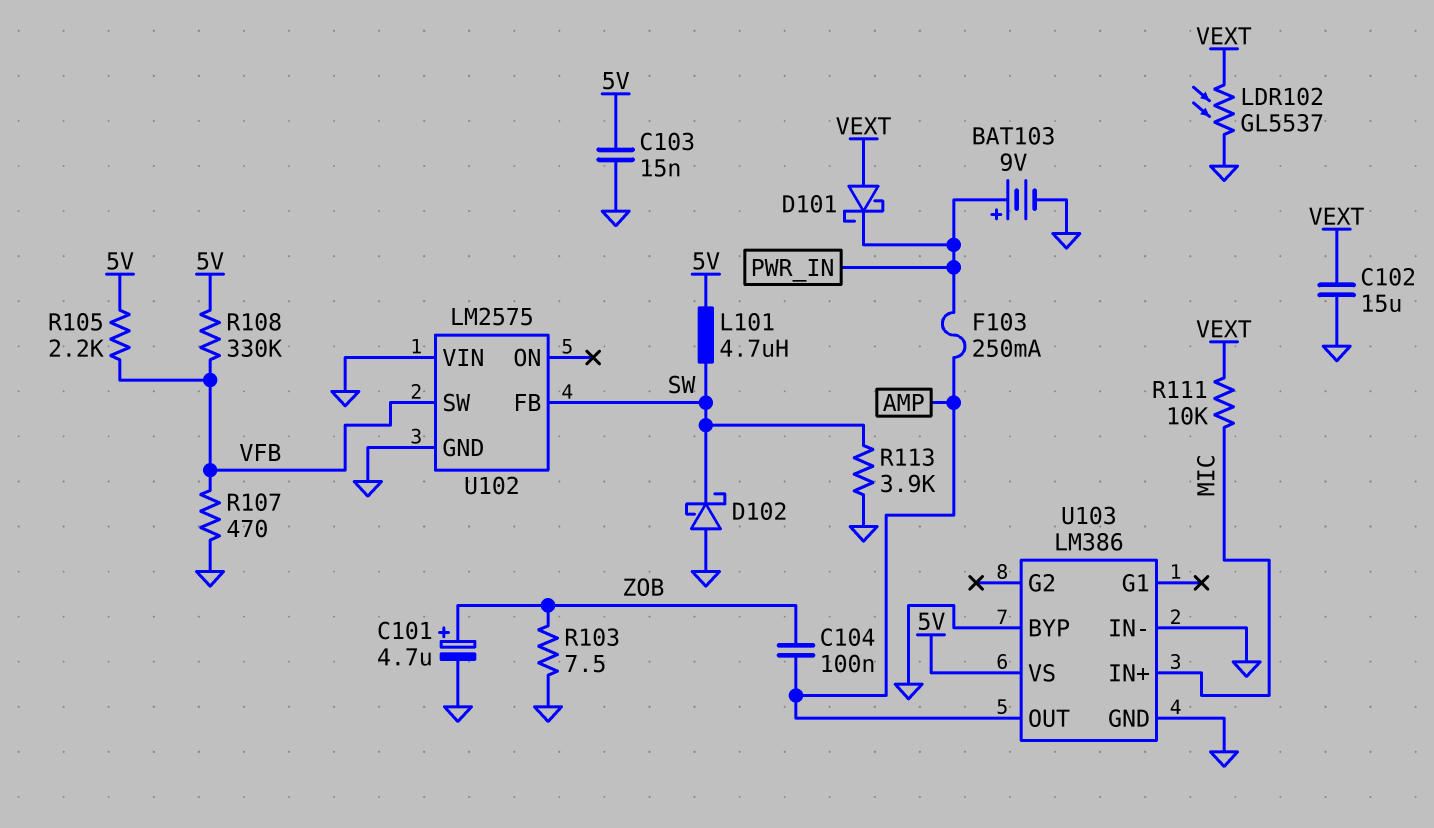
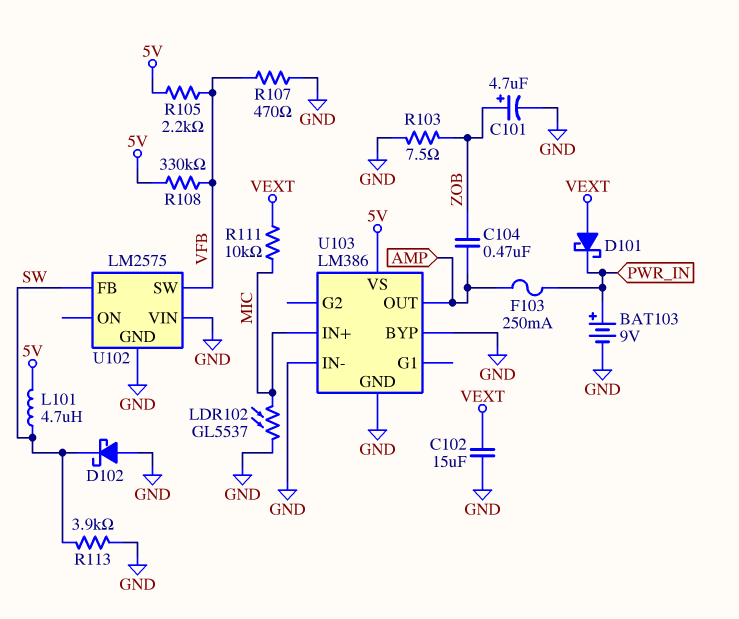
C103: 15nF (5V, GND) -> none
C104: 100nF (AMP, ZOB) -> 470nF (AMP, ZOB)
LDR102: GL5537 (GND, VEXT) -> GL5537 (GND, MIC)

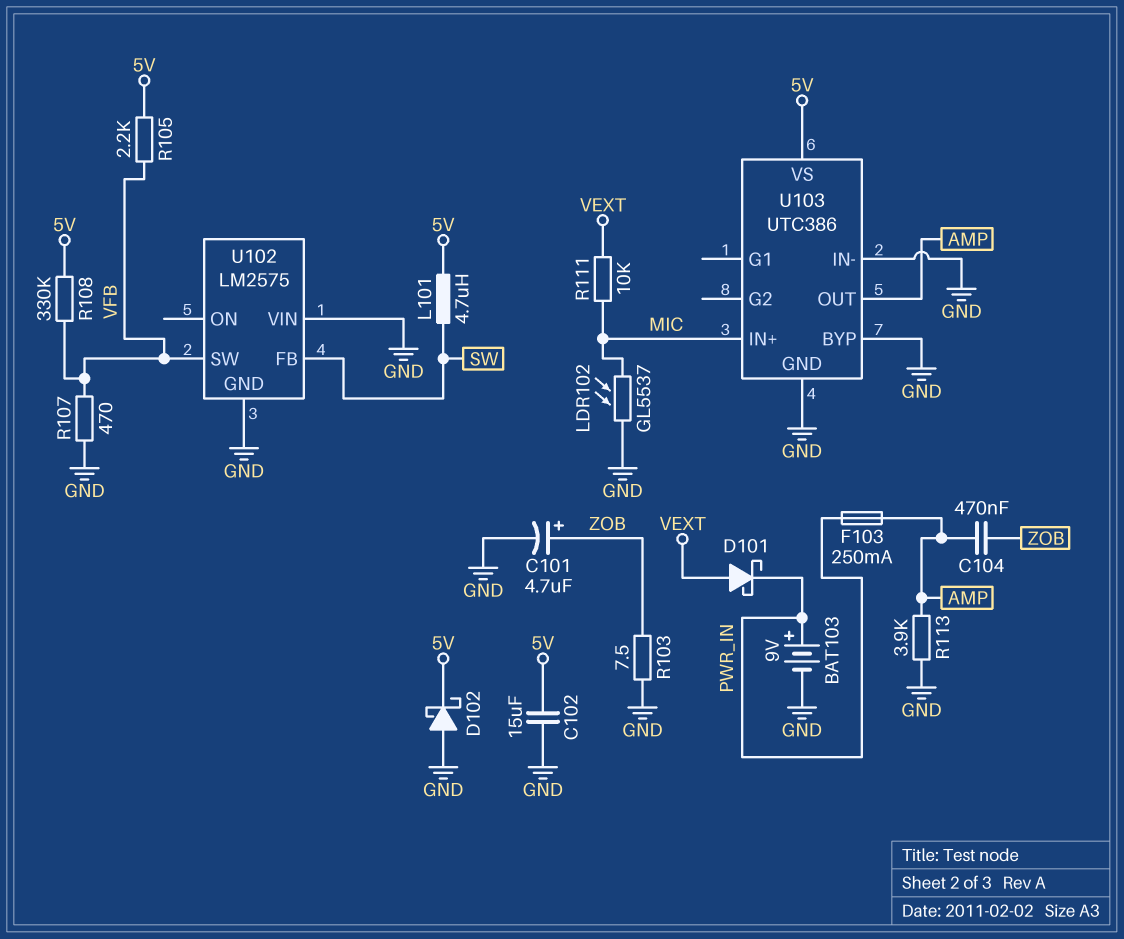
C102: 15uF (GND, VEXT) -> 15uF (5V, GND)
D102: schottky (A GND, K SW) -> schottky (A GND, K 5V)
R113: 3.9k (GND, SW) -> 3.9k (AMP, GND)
U103: LM386 -> UTC386

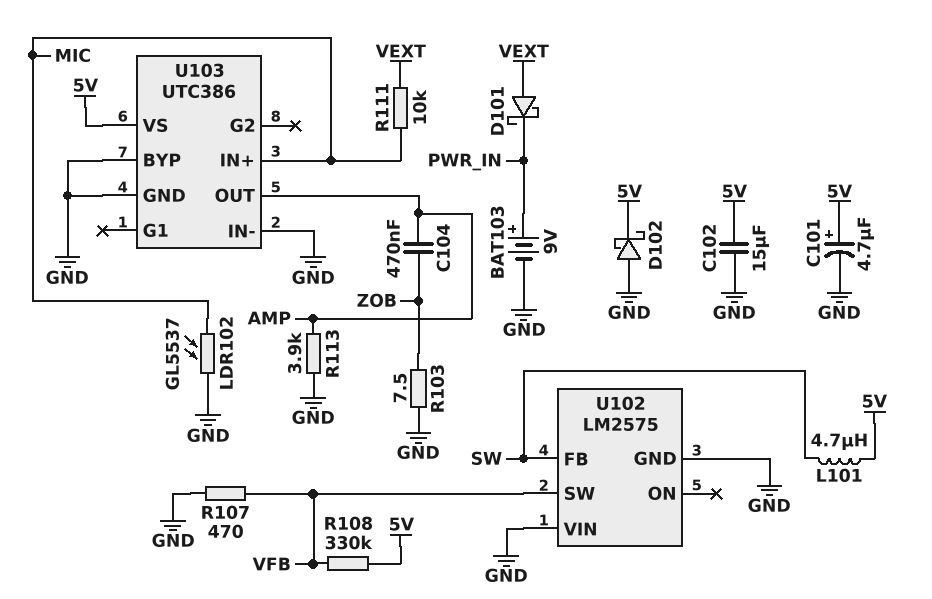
C101: 4.7uF (plus ZOB, minus GND) -> 4.7uF (plus 5V, minus GND)
F103: 250mA (AMP, PWR_IN) -> none
R105: 2.2k (5V, VFB) -> none

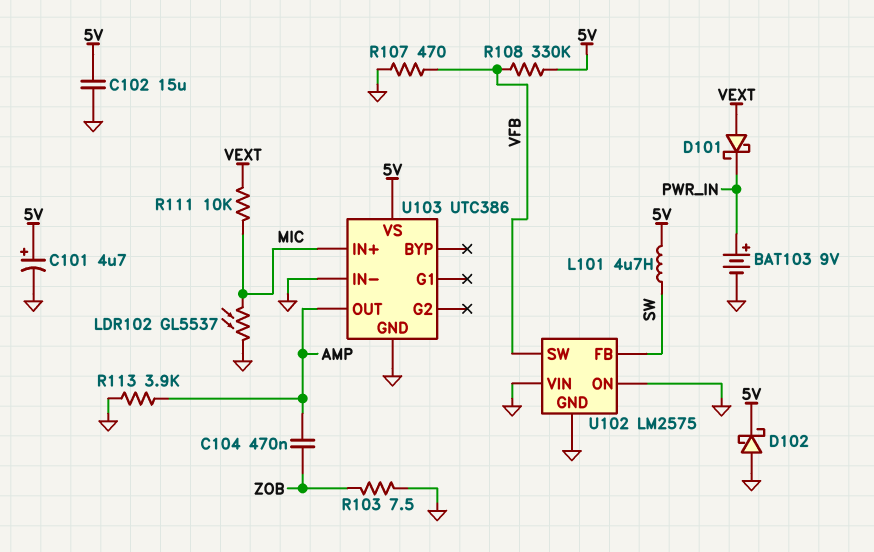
U102 pin ON: none -> GND
U103 pin BYP: GND -> none

